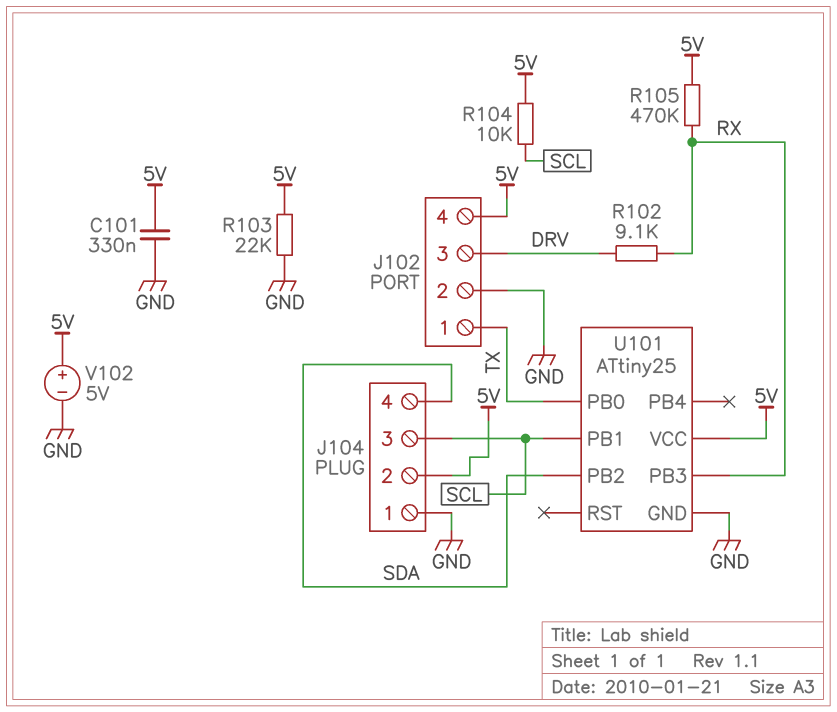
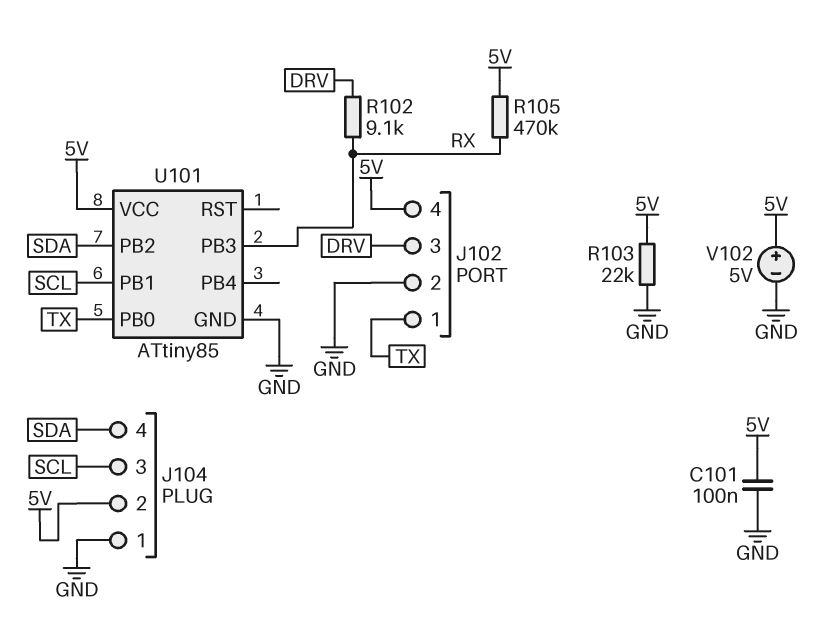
C101: 330nF (5V, GND) -> 100nF (5V, GND)
R104: 10k (5V, SCL) -> none
U101: ATtiny25 -> ATtiny85

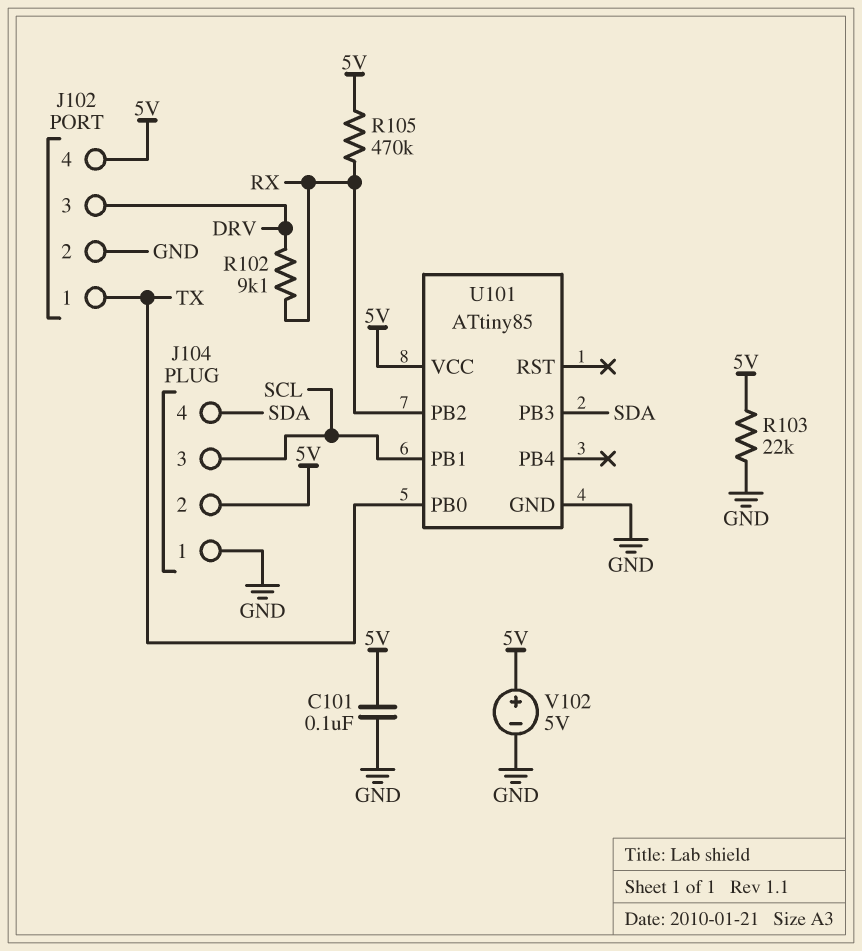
U101 pin PB2: SDA -> RX
U101 pin PB3: RX -> SDA

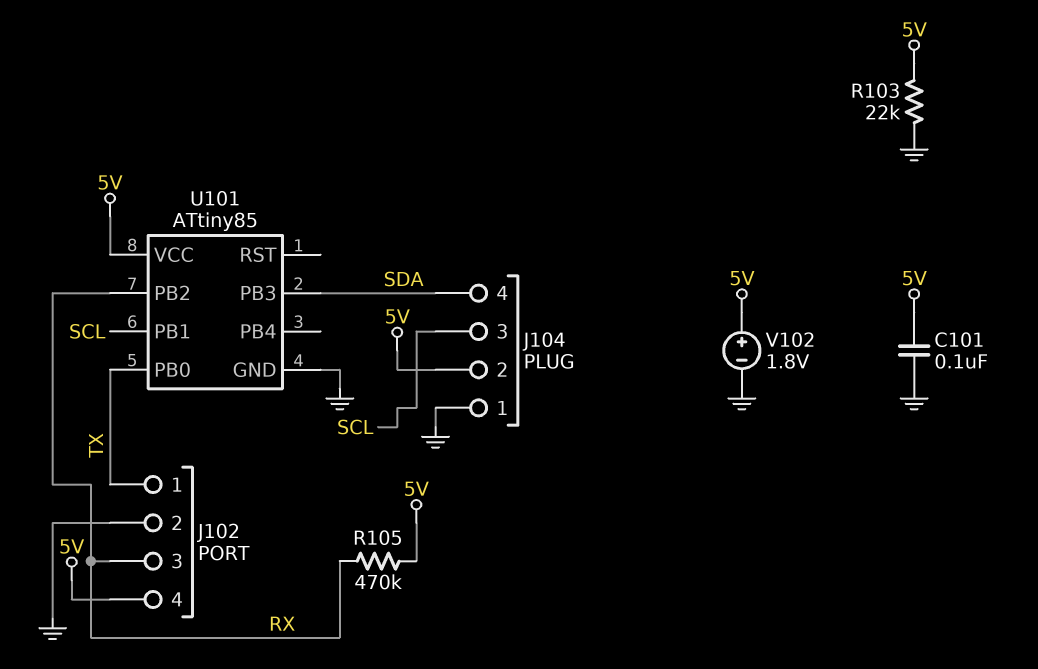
J102 pin 3: DRV -> RX
R102: 9.1k (DRV, RX) -> none
V102: 5V (plus 5V, minus GND) -> 1.8V (plus 5V, minus GND)

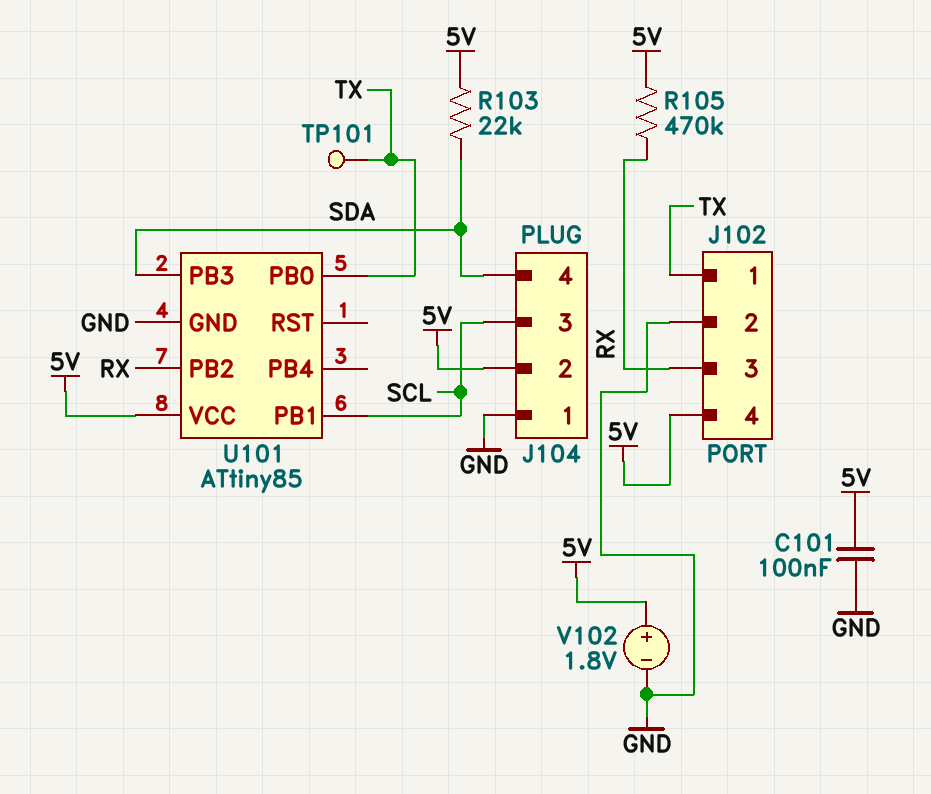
R103: 22k (5V, GND) -> 22k (5V, SDA)
TP101: none -> test point (TX)

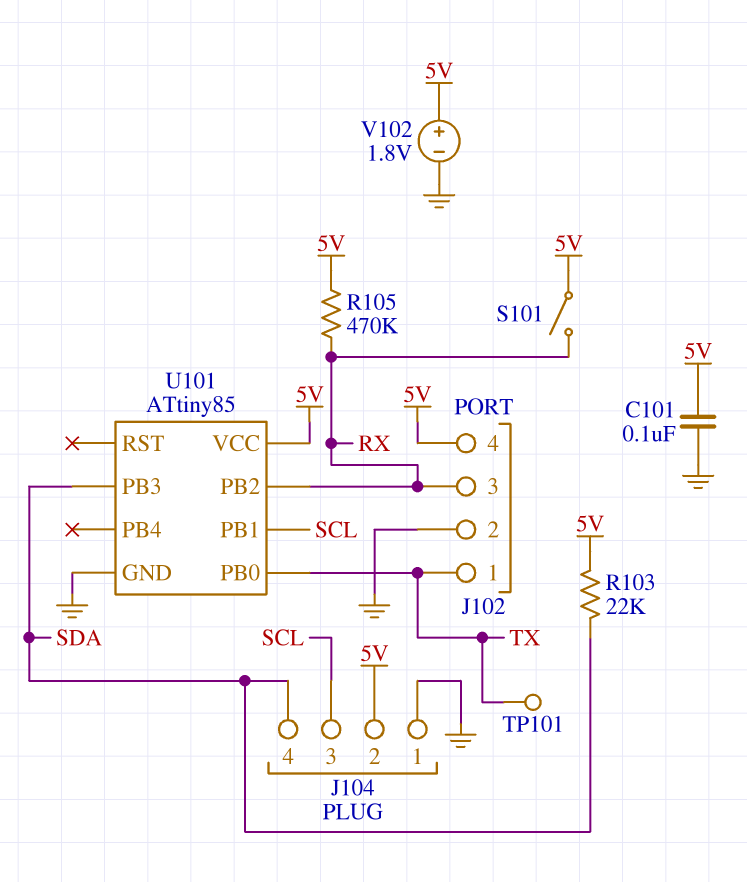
S101: none -> switch (5V, RX)

